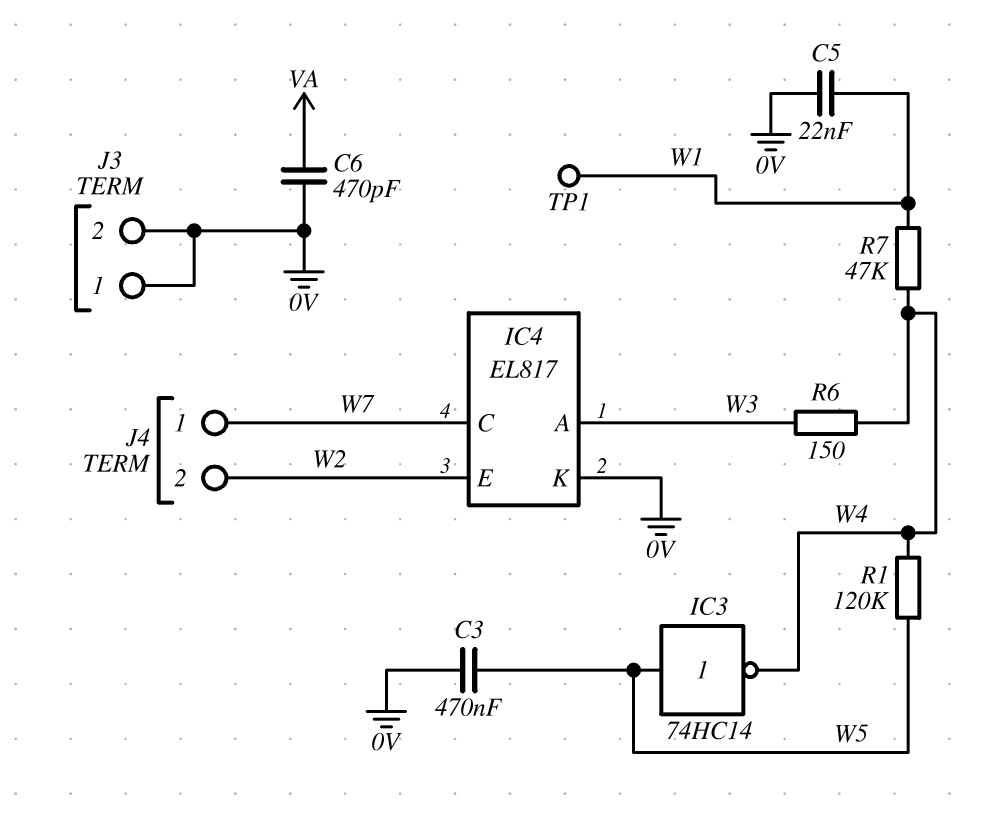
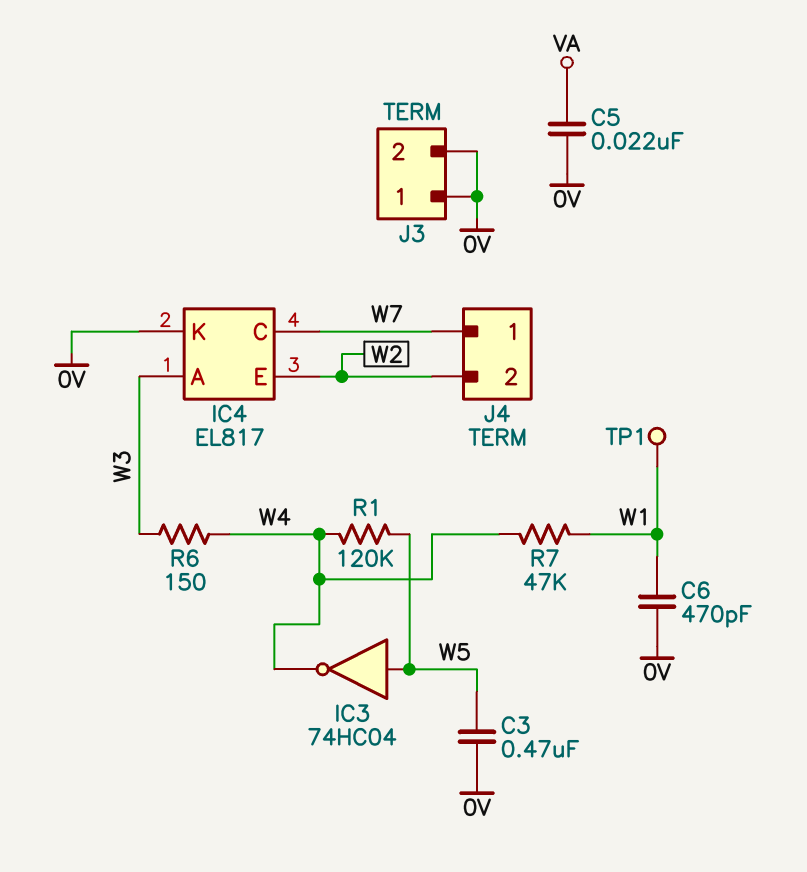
C5: 22nF (0V, W1) -> 22nF (0V, VA)
C6: 470pF (0V, VA) -> 470pF (0V, W1)
IC3: NOT 74HC14 (in W5, out W4) -> NOT 74HC04 (in W5, out W4)

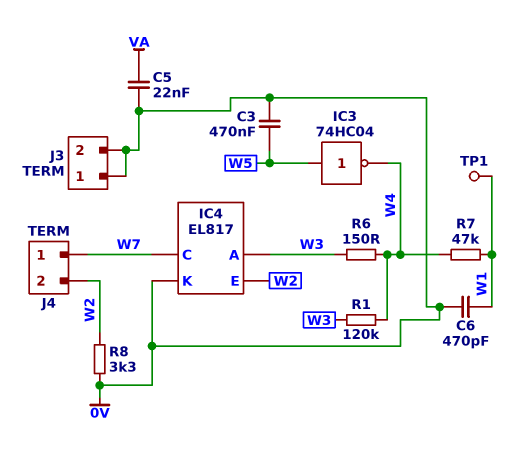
R1: 120k (W4, W5) -> 120k (W3, W4)
R8: none -> 3.3k (0V, W2)

